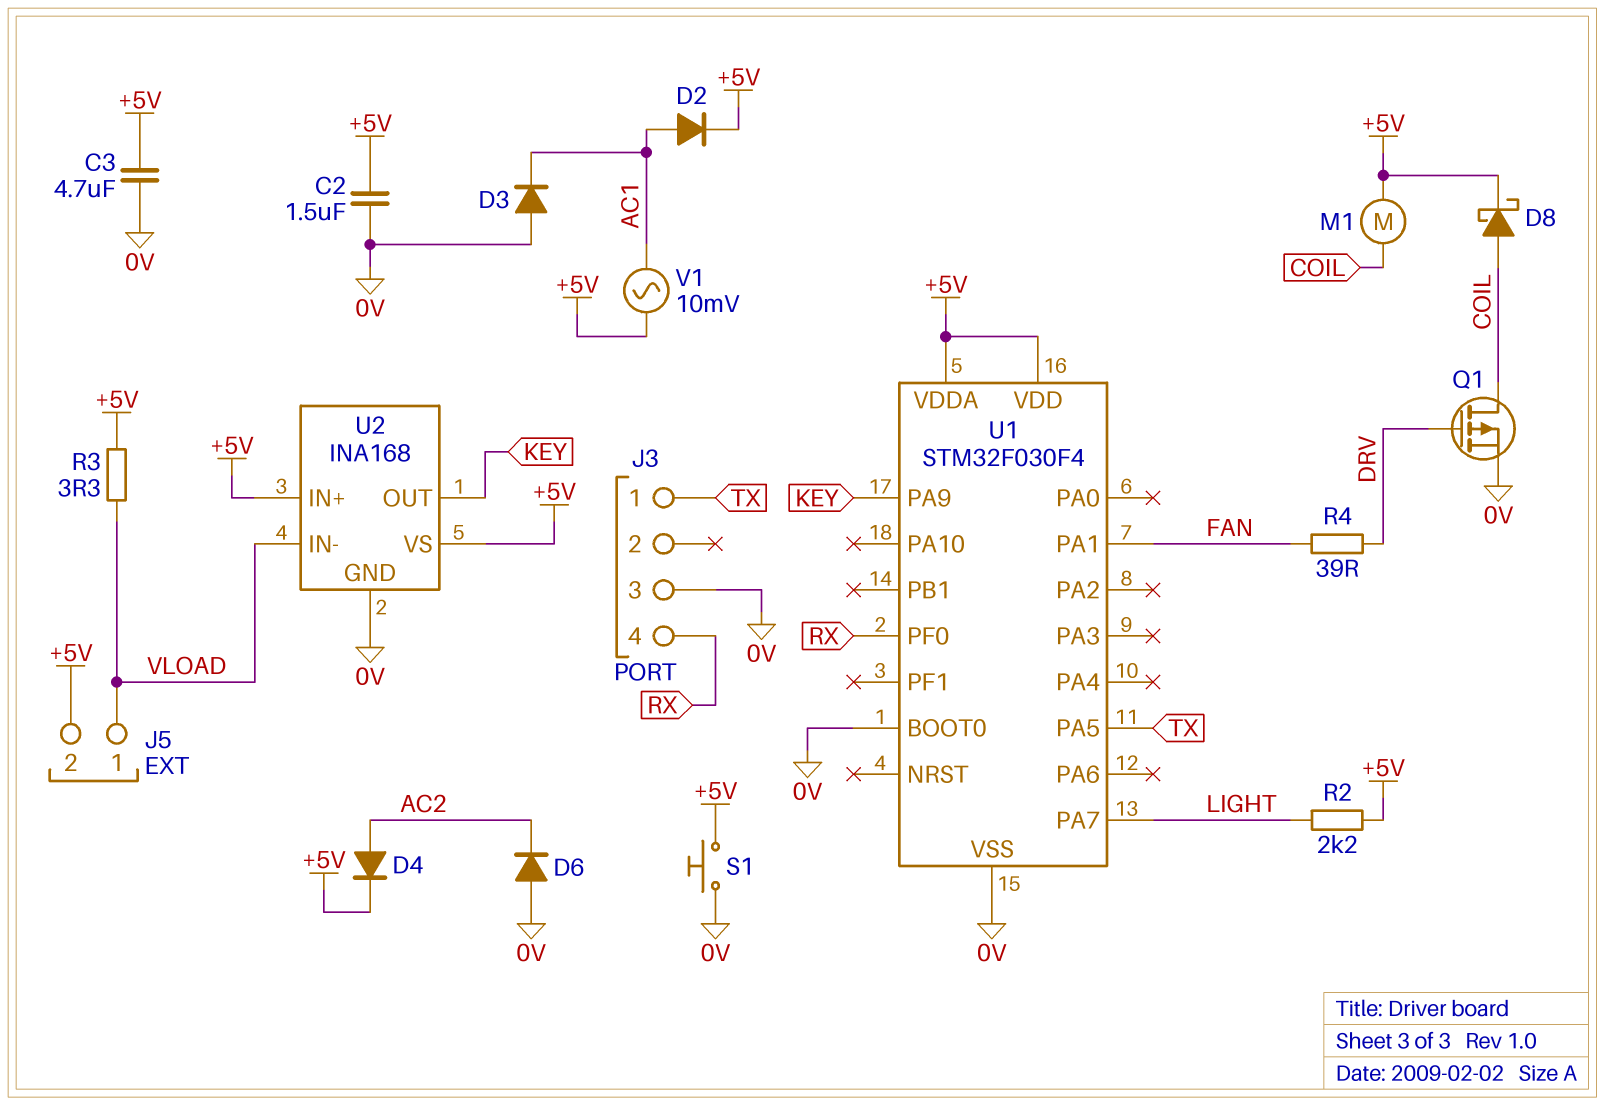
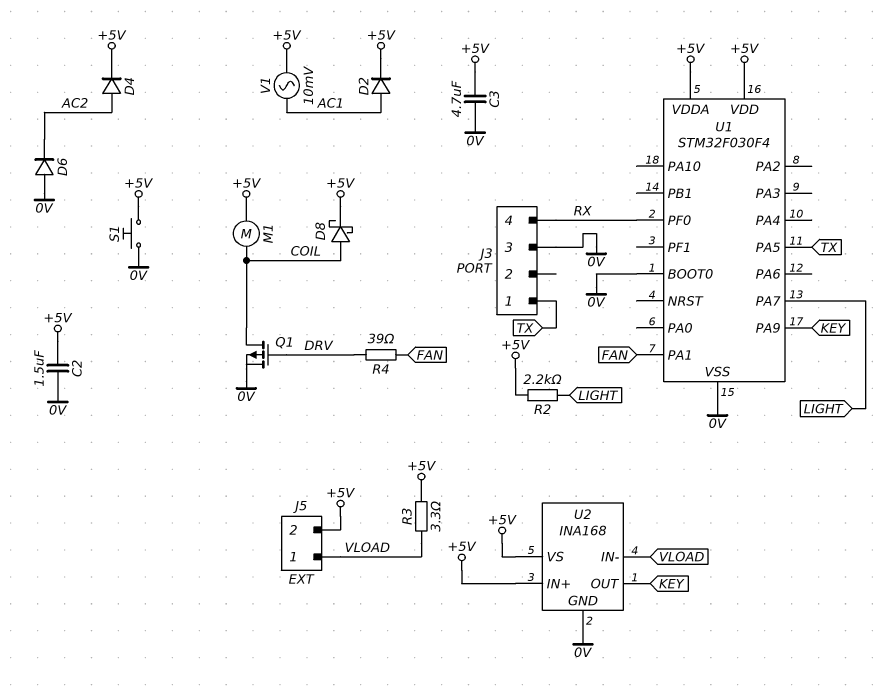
D3: diode (A 0V, K AC1) -> none

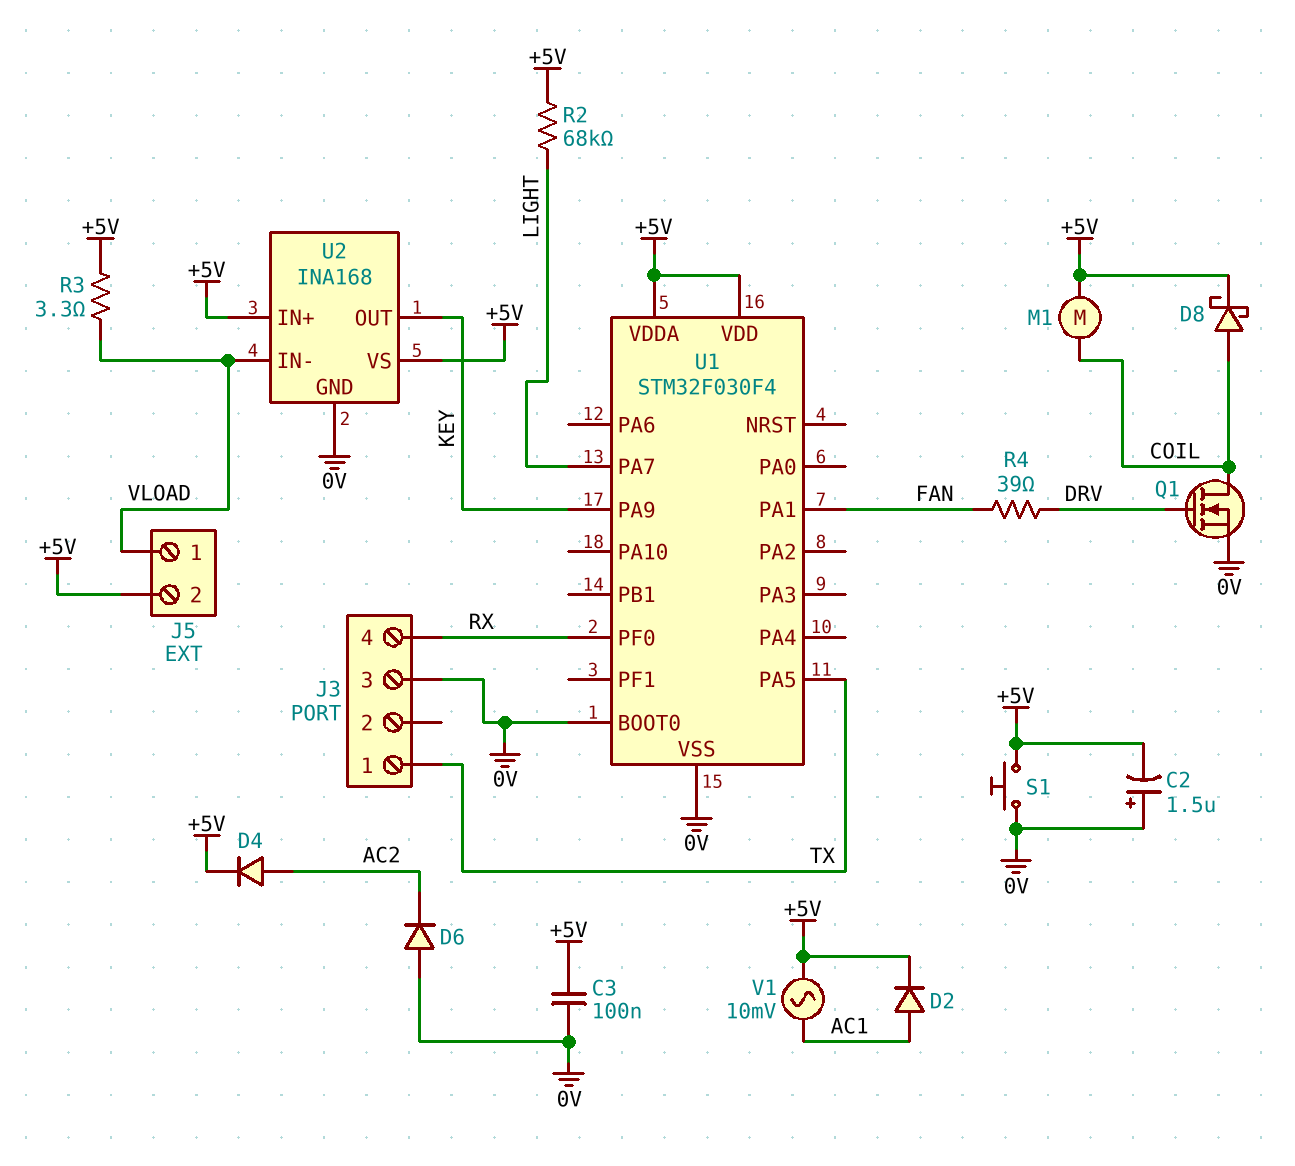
C2: 1.5uF (+5V, 0V) -> 1.5uF (plus 0V, minus +5V)
C3: 4.7uF (+5V, 0V) -> 100nF (+5V, 0V)
Q1: PMOS (G DRV, D COIL, S 0V) -> NMOS (G DRV, D COIL, S 0V)
R2: 2.2k (+5V, LIGHT) -> 68k (+5V, LIGHT)

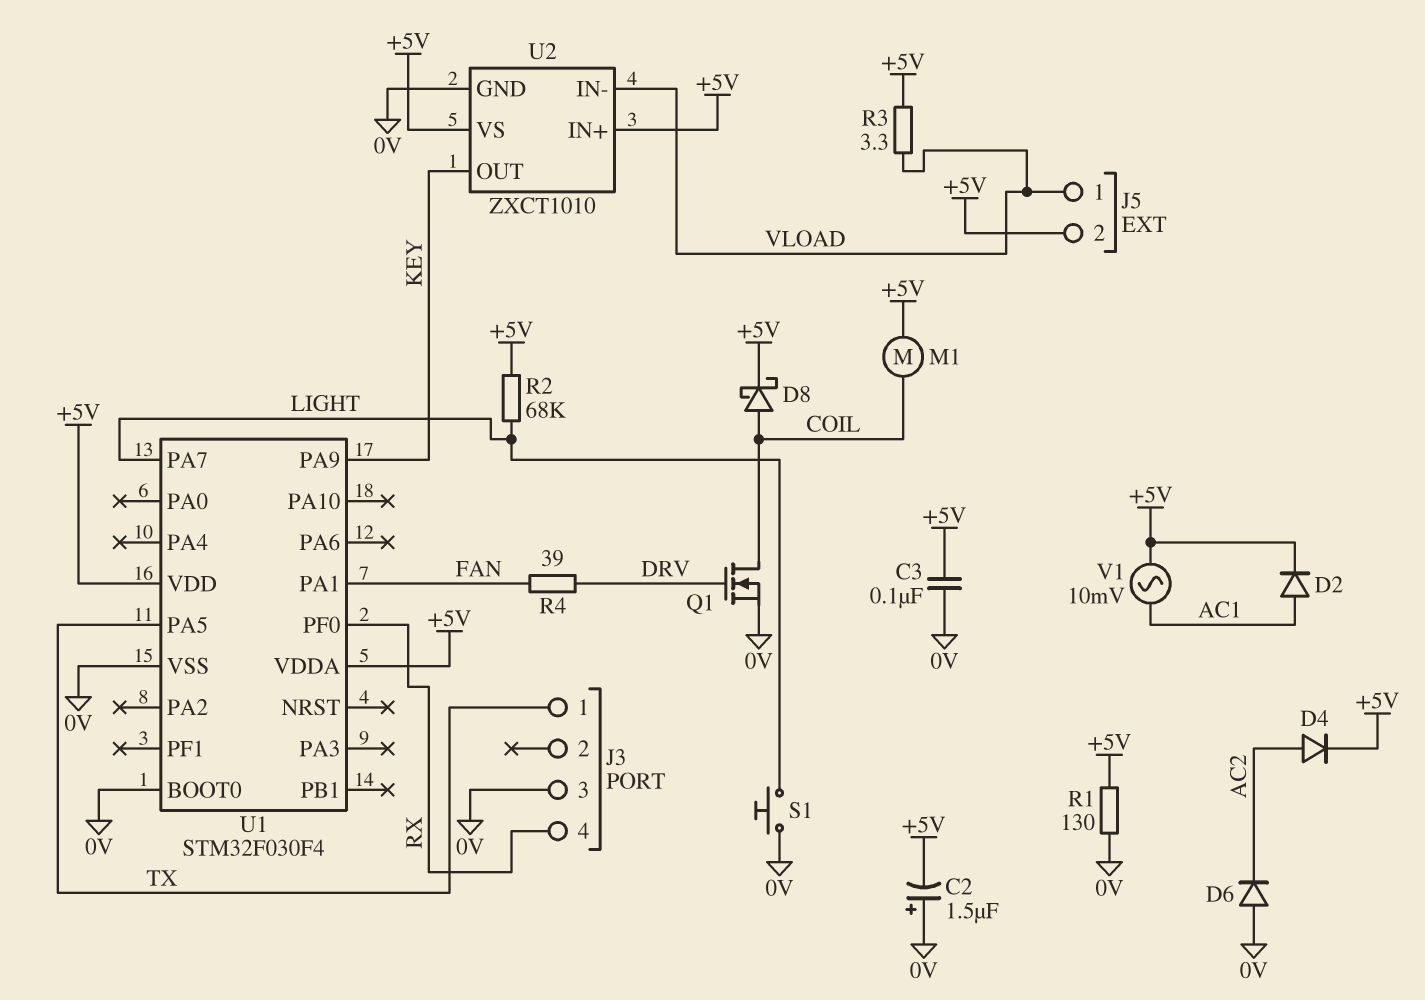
R1: none -> 130 (+5V, 0V)
S1: button (+5V, 0V) -> button (0V, LIGHT)
U2: INA168 -> ZXCT1010

